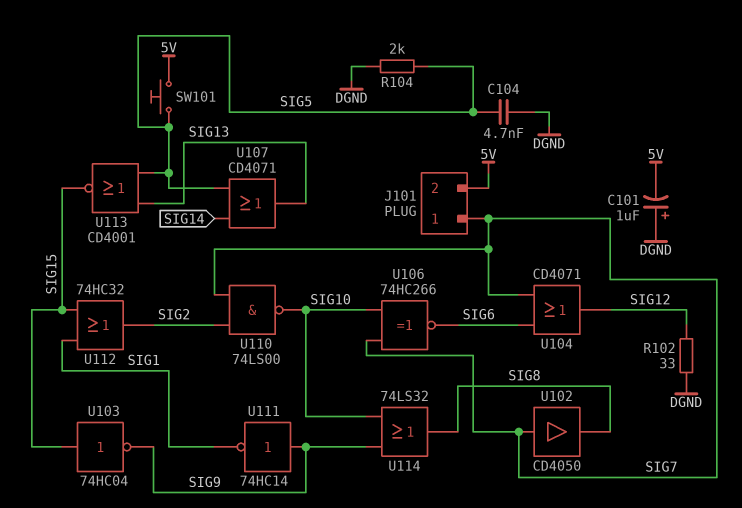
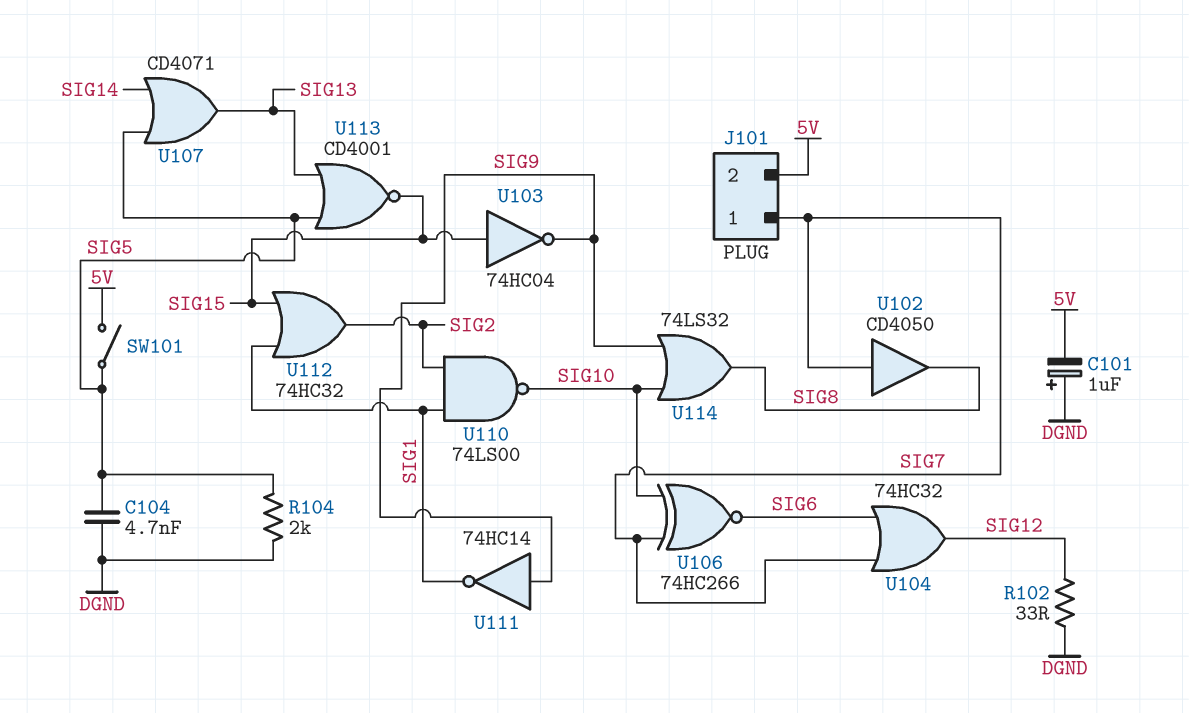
SW101: button (5V, SIG5) -> switch (5V, SIG5)
U104: OR CD4071 (in SIG6, in SIG7, out SIG12) -> OR 74HC32 (in SIG6, in SIG7, out SIG12)
U110: NAND 74LS00 (in SIG2, in SIG7, out SIG10) -> NAND 74LS00 (in SIG1, in SIG2, out SIG10)

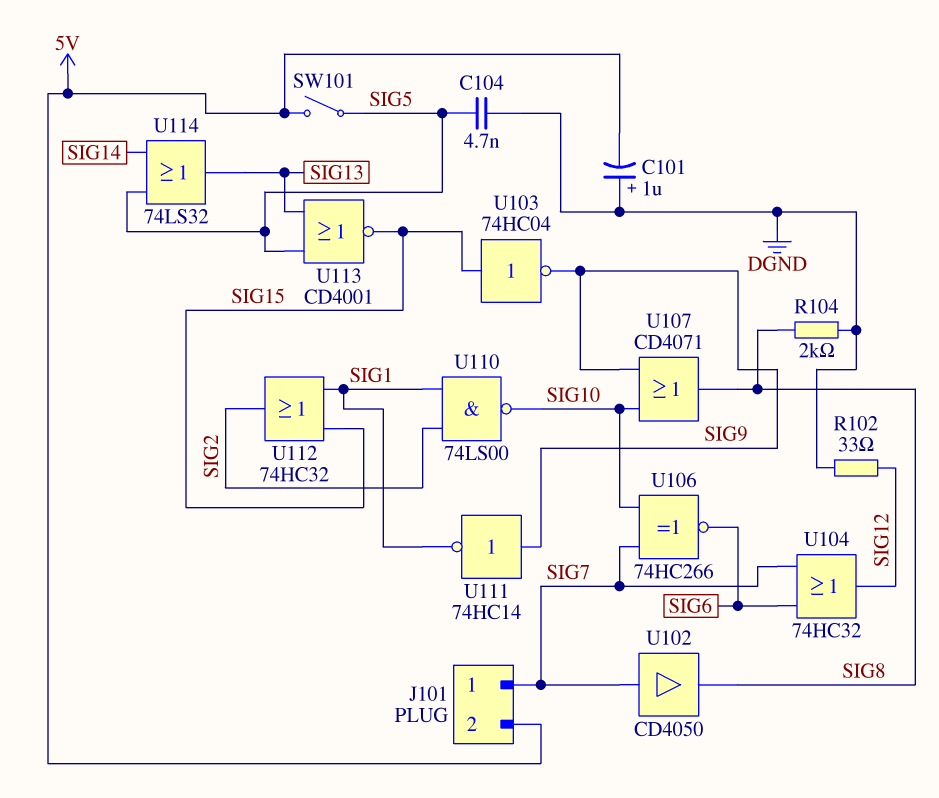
R104: 2k (DGND, SIG5) -> 2k (DGND, SIG8)
U107: OR CD4071 (in SIG5, in SIG14, out SIG13) -> OR CD4071 (in SIG9, in SIG10, out SIG8)
U114: OR 74LS32 (in SIG9, in SIG10, out SIG8) -> OR 74LS32 (in SIG5, in SIG14, out SIG13)

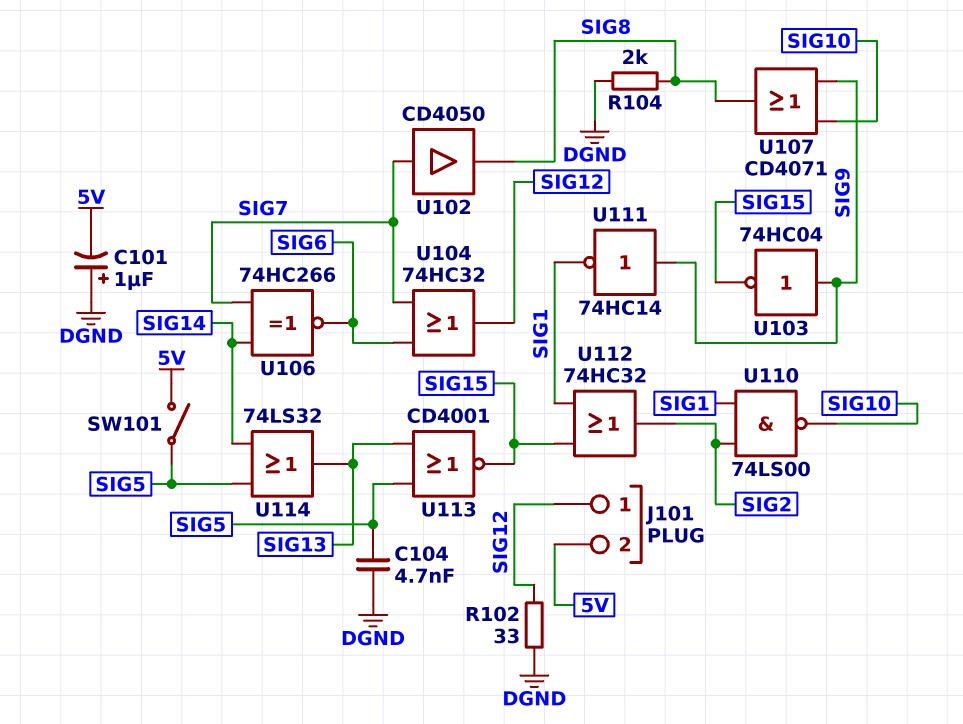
J101 pin 1: SIG7 -> SIG12
U103: NOT 74HC04 (in SIG15, out SIG9) -> NOT 74HC04 (in SIG9, out SIG15)
U106: XNOR 74HC266 (in SIG7, in SIG10, out SIG6) -> XNOR 74HC266 (in SIG7, in SIG14, out SIG6)

